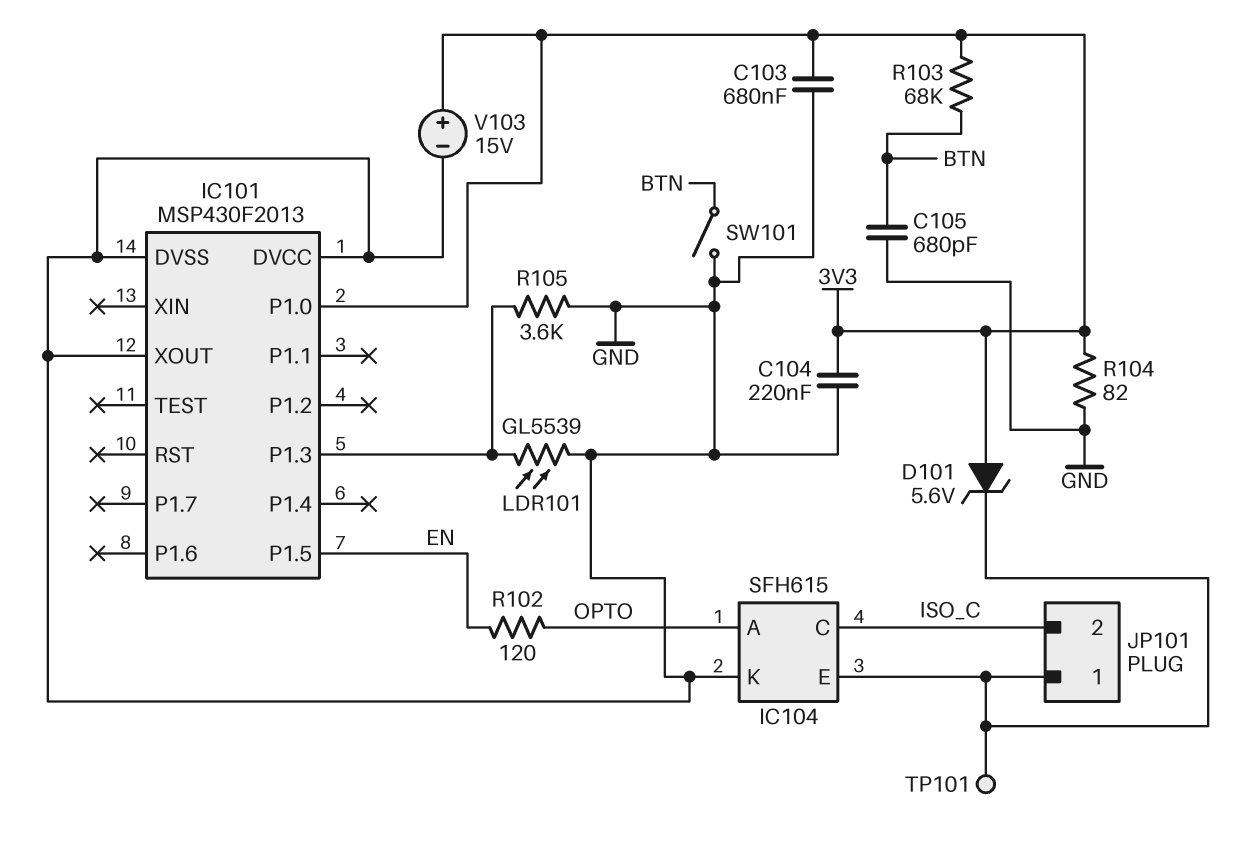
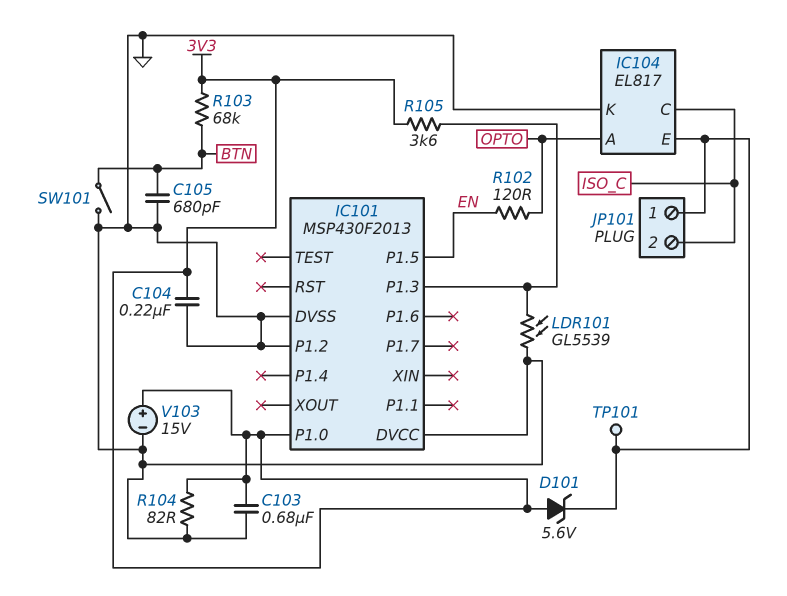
IC101 pin P1.2: none -> GND
IC101 pin XOUT: GND -> none
IC104: SFH615 -> EL817
R105: 3.6k (GND, IC101/P1.3) -> 3.6k (3V3, IC101/P1.3)

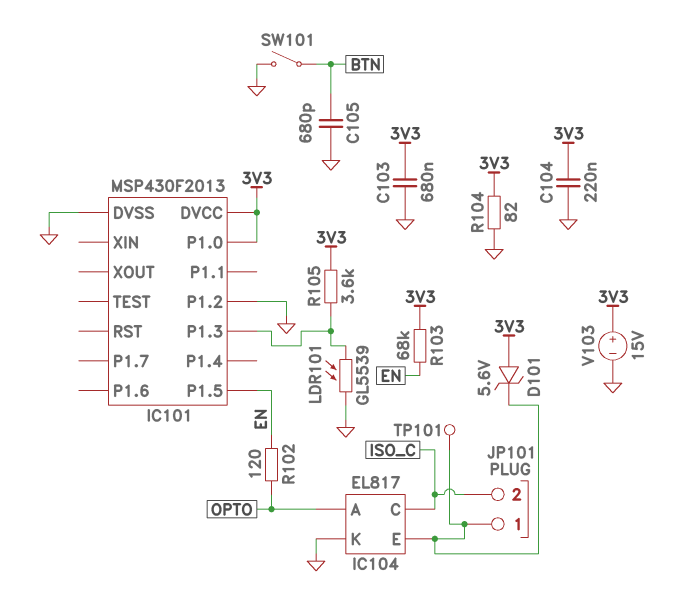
IC101 pin DVCC: GND -> 3V3
R103: 68k (3V3, BTN) -> 68k (3V3, EN)

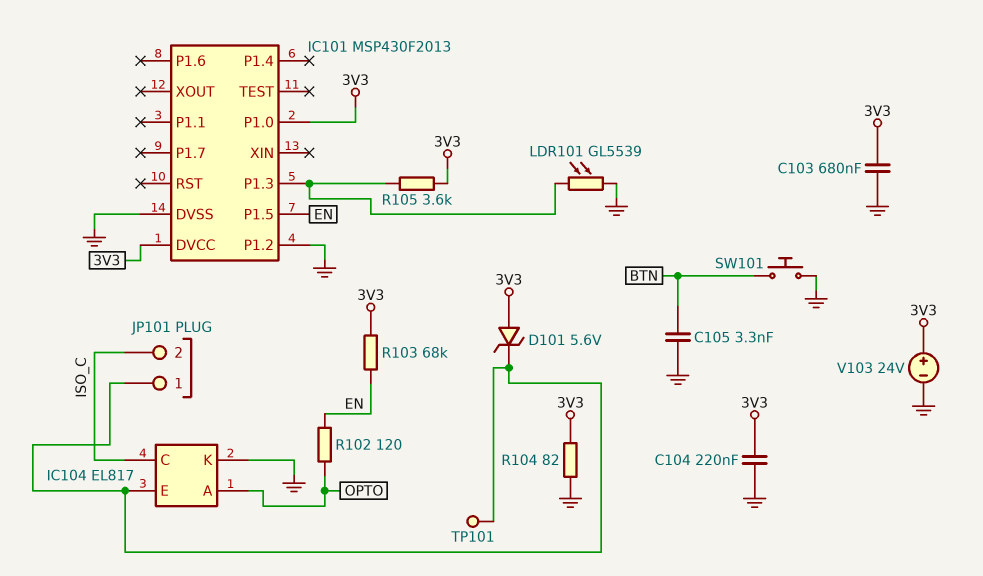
C105: 680pF (BTN, GND) -> 3.3nF (BTN, GND)
SW101: switch (BTN, GND) -> button (BTN, GND)
V103: 15V (plus 3V3, minus GND) -> 24V (plus 3V3, minus GND)

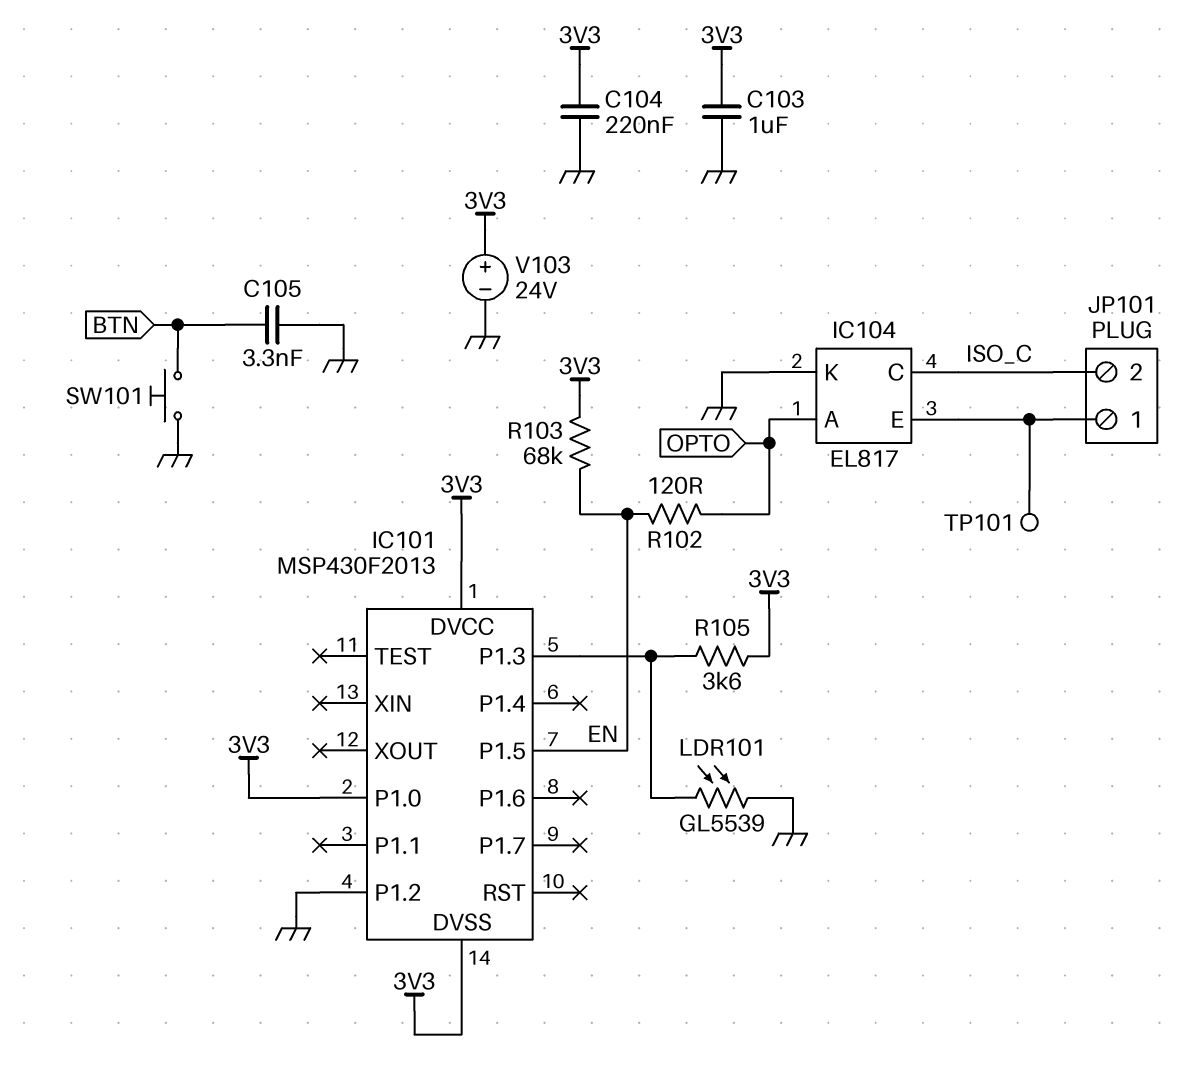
C103: 680nF (3V3, GND) -> 1uF (3V3, GND)
D101: zener 5.6V (A 3V3, K IC104/E) -> none
IC101 pin DVSS: GND -> 3V3
R104: 82 (3V3, GND) -> none

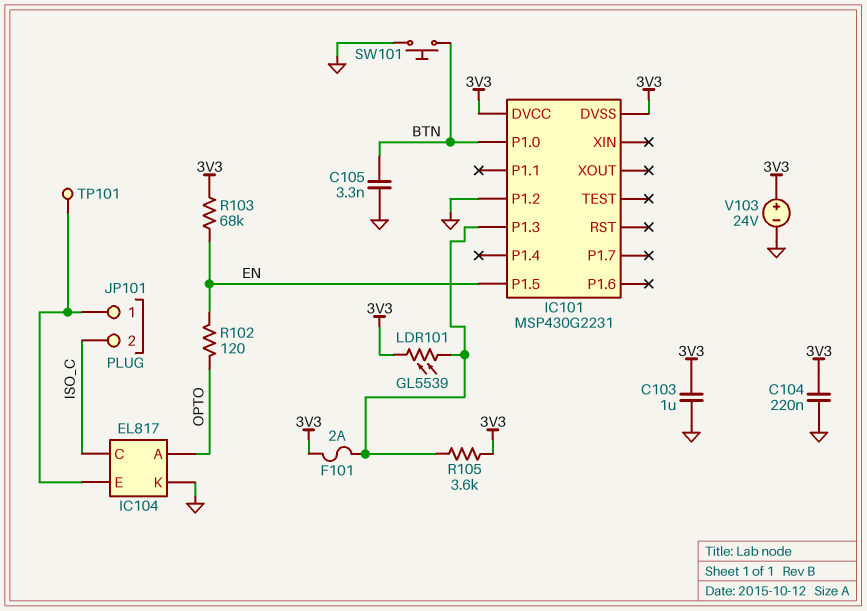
F101: none -> 2A (3V3, IC101/P1.3)
IC101: MSP430F2013 -> MSP430G2231
IC101 pin P1.0: 3V3 -> BTN
LDR101: GL5539 (GND, IC101/P1.3) -> GL5539 (3V3, IC101/P1.3)

